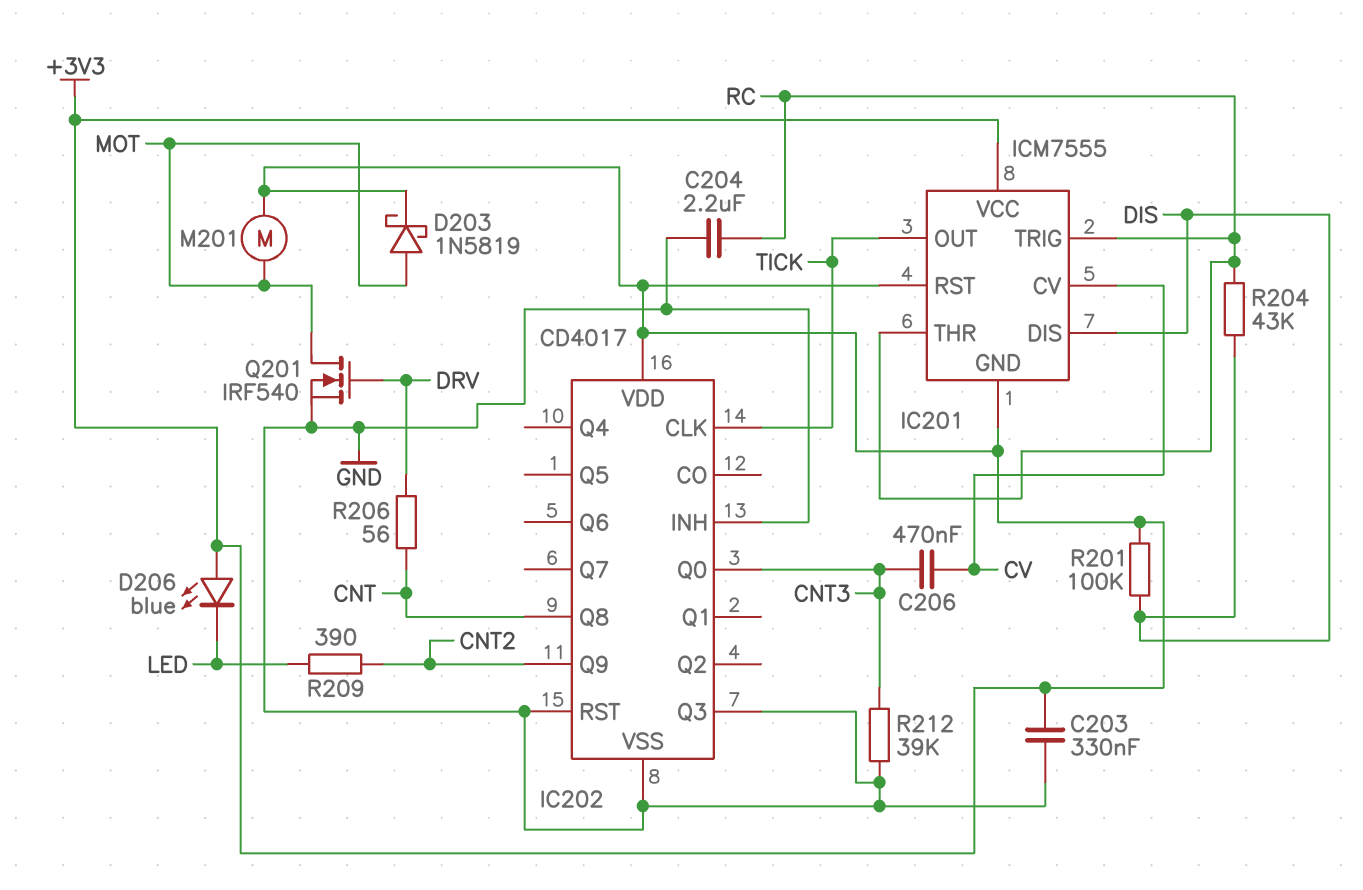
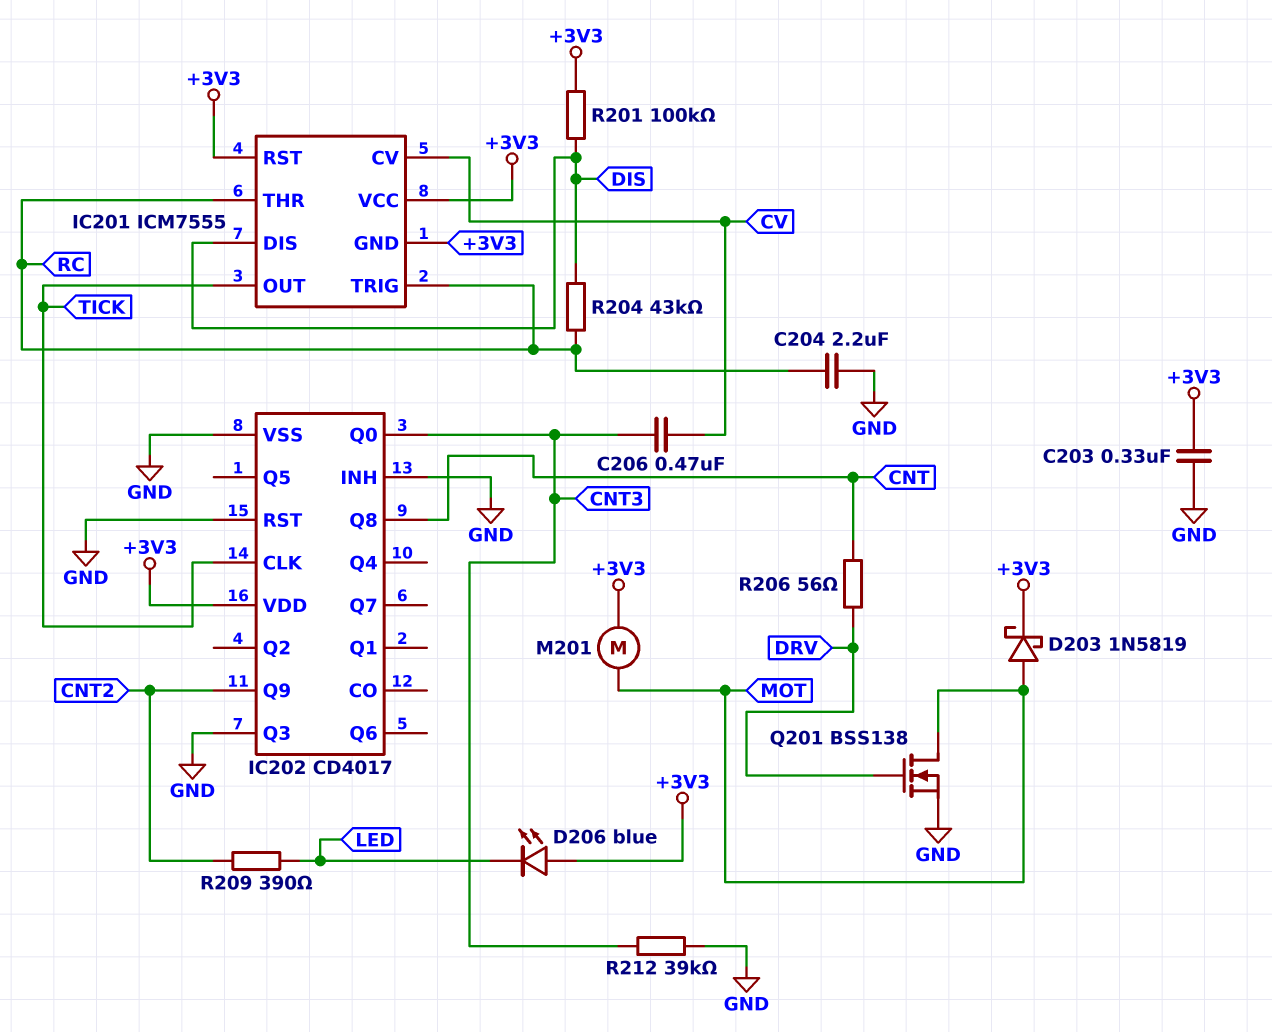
Q201: NMOS IRF540 (G DRV, D MOT, S GND) -> NMOS BSS138 (G DRV, D MOT, S GND)

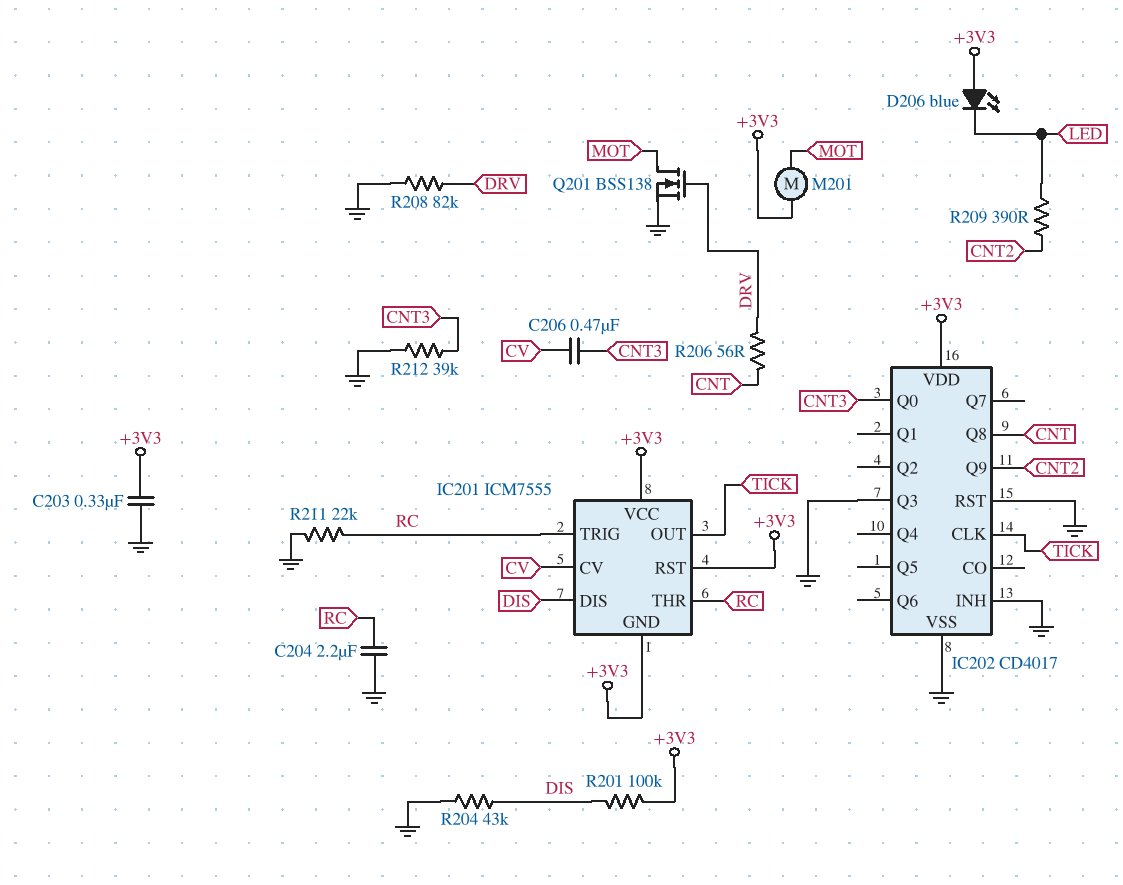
D203: schottky 1N5819 (A MOT, K +3V3) -> none
R204: 43k (DIS, RC) -> 43k (DIS, GND)
R208: none -> 82k (DRV, GND)
R211: none -> 22k (GND, RC)

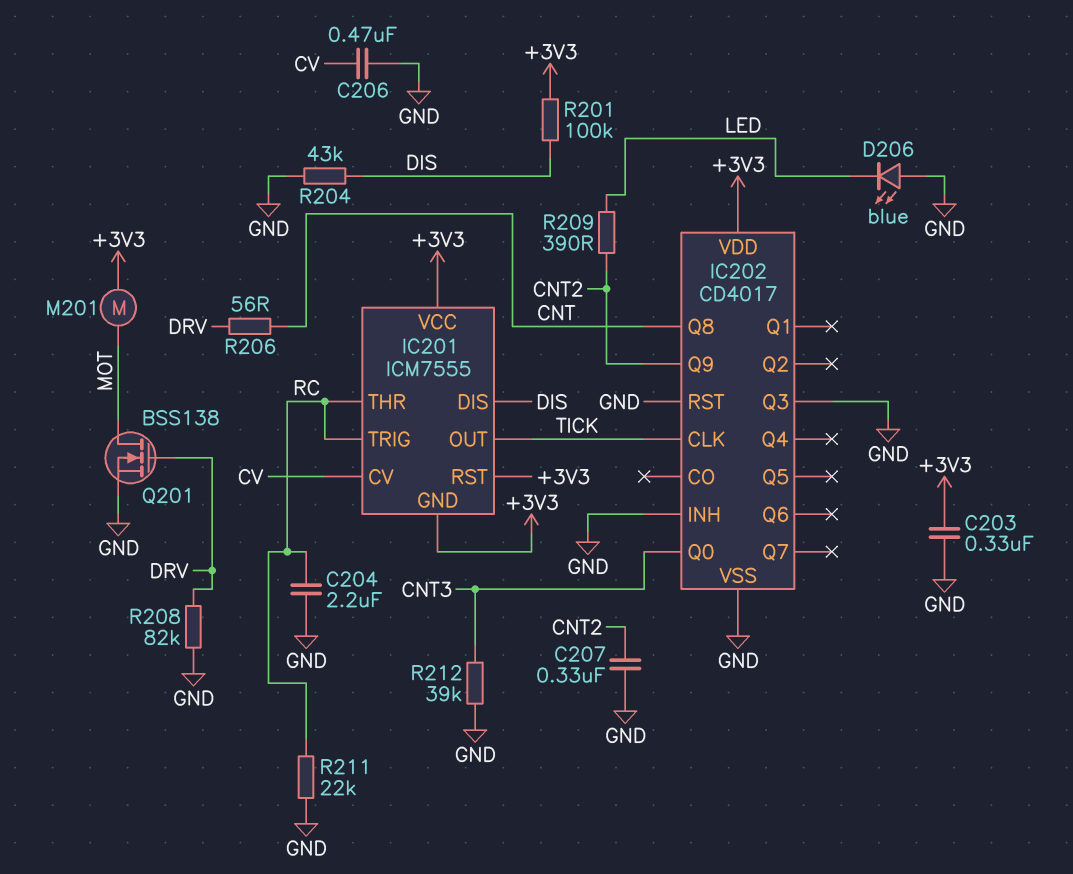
C206: 470nF (CNT3, CV) -> 470nF (CV, GND)
C207: none -> 330nF (CNT2, GND)
D206: LED blue (A +3V3, K LED) -> LED blue (A GND, K LED)

